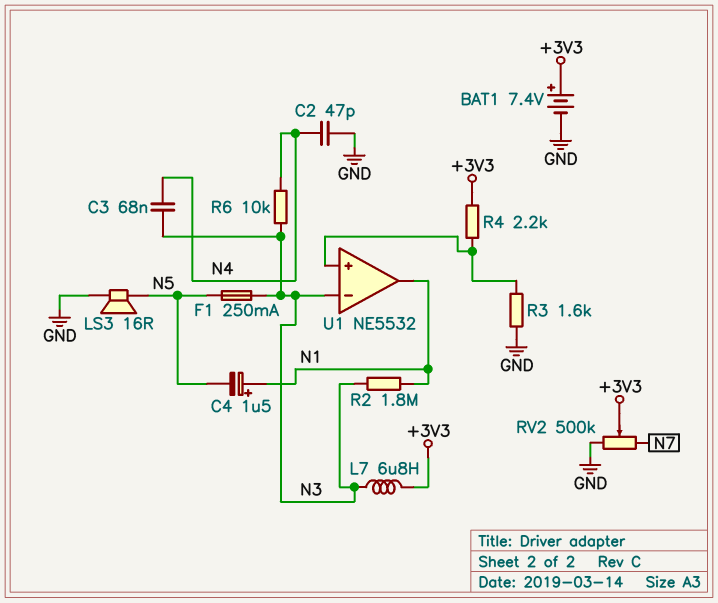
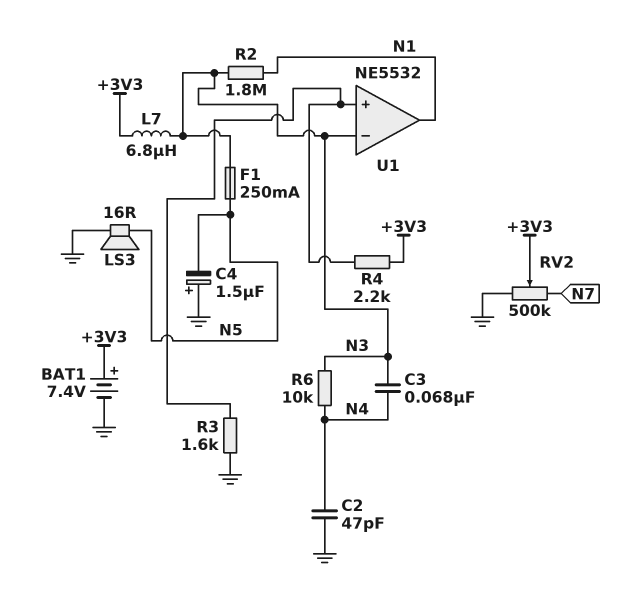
C4: 1.5uF (plus N1, minus N5) -> 1.5uF (plus GND, minus N5)

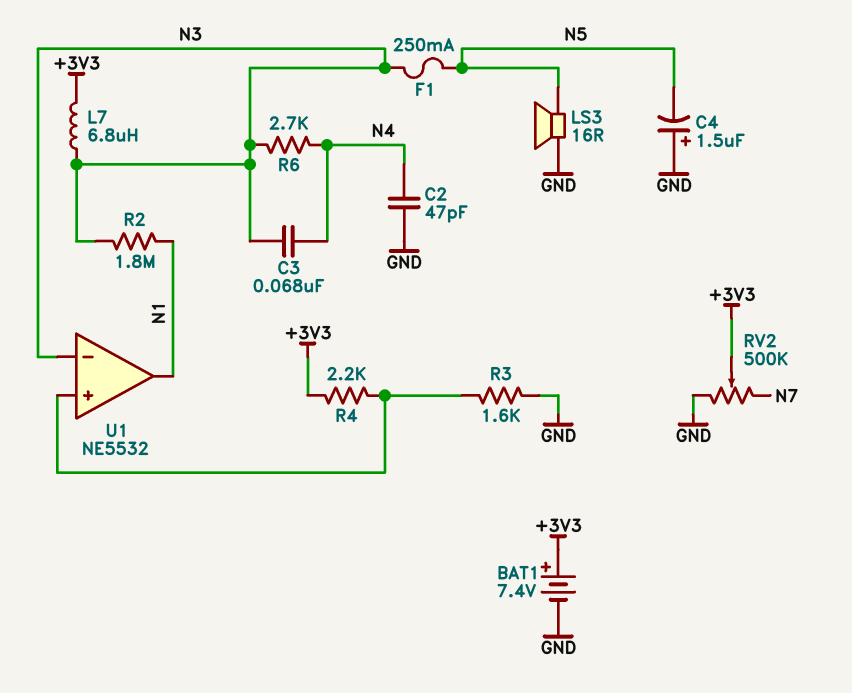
R6: 10k (N3, N4) -> 2.7k (N3, N4)

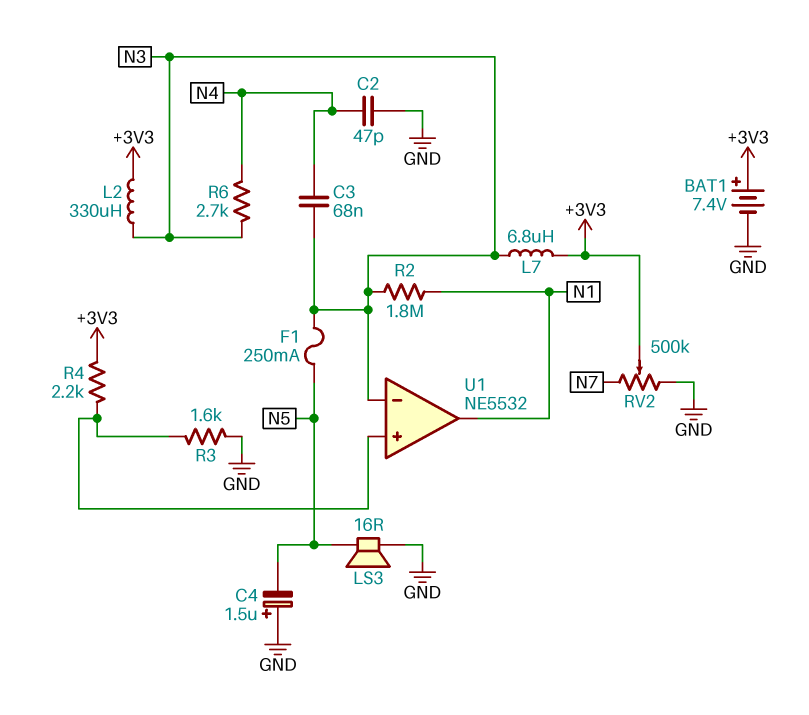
L2: none -> 330uH (+3V3, N3)

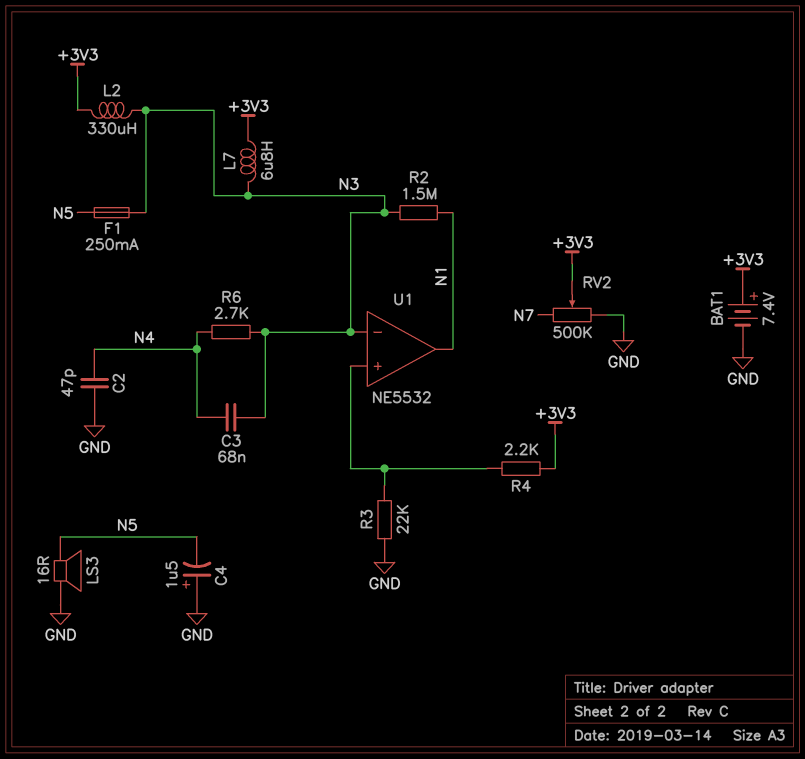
R2: 1.8M (N1, N3) -> 1.5M (N1, N3)
R3: 1.6k (GND, U1/in+) -> 22k (GND, U1/in+)

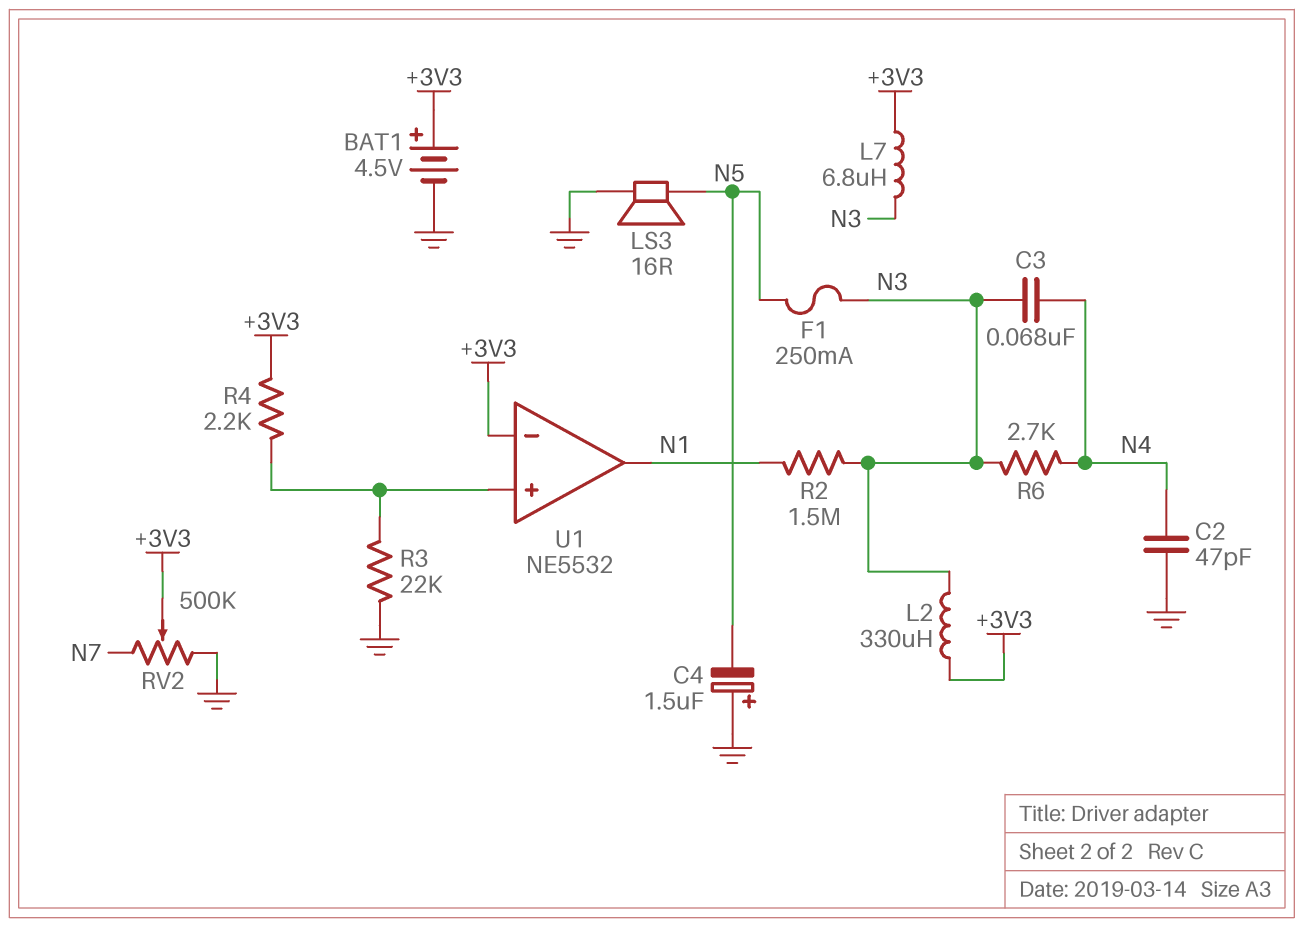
BAT1: 7.4V (plus +3V3, minus GND) -> 4.5V (plus +3V3, minus GND)
U1 pin in-: N3 -> +3V3

